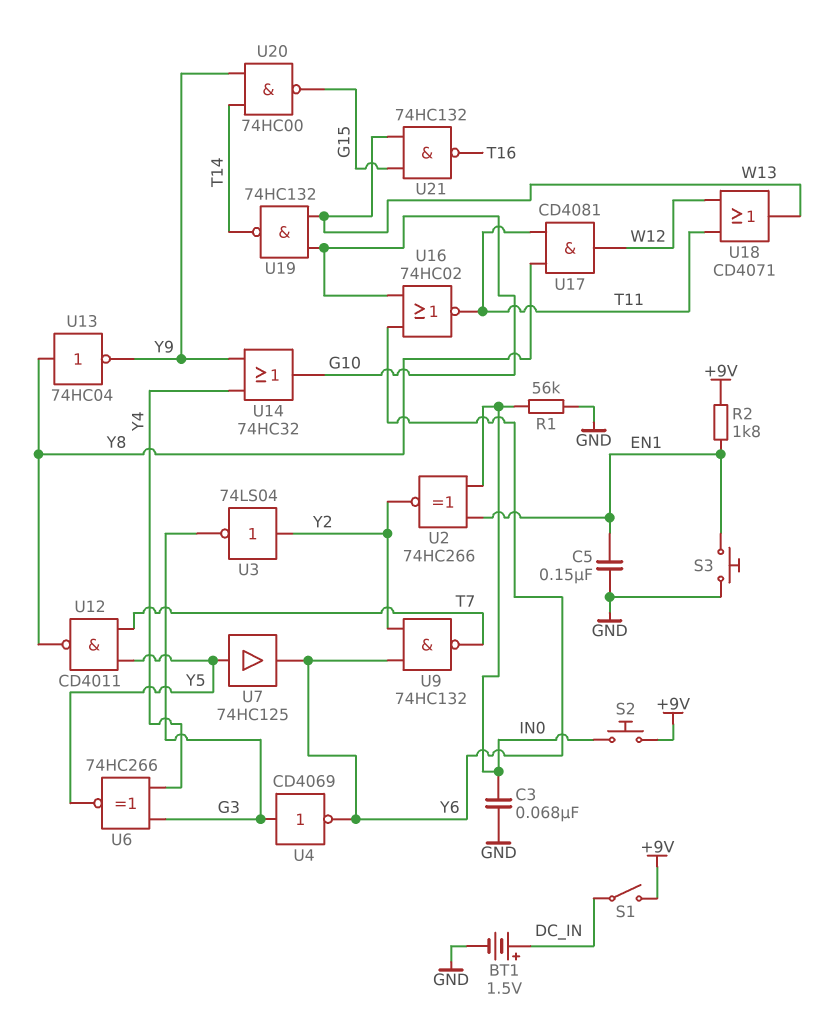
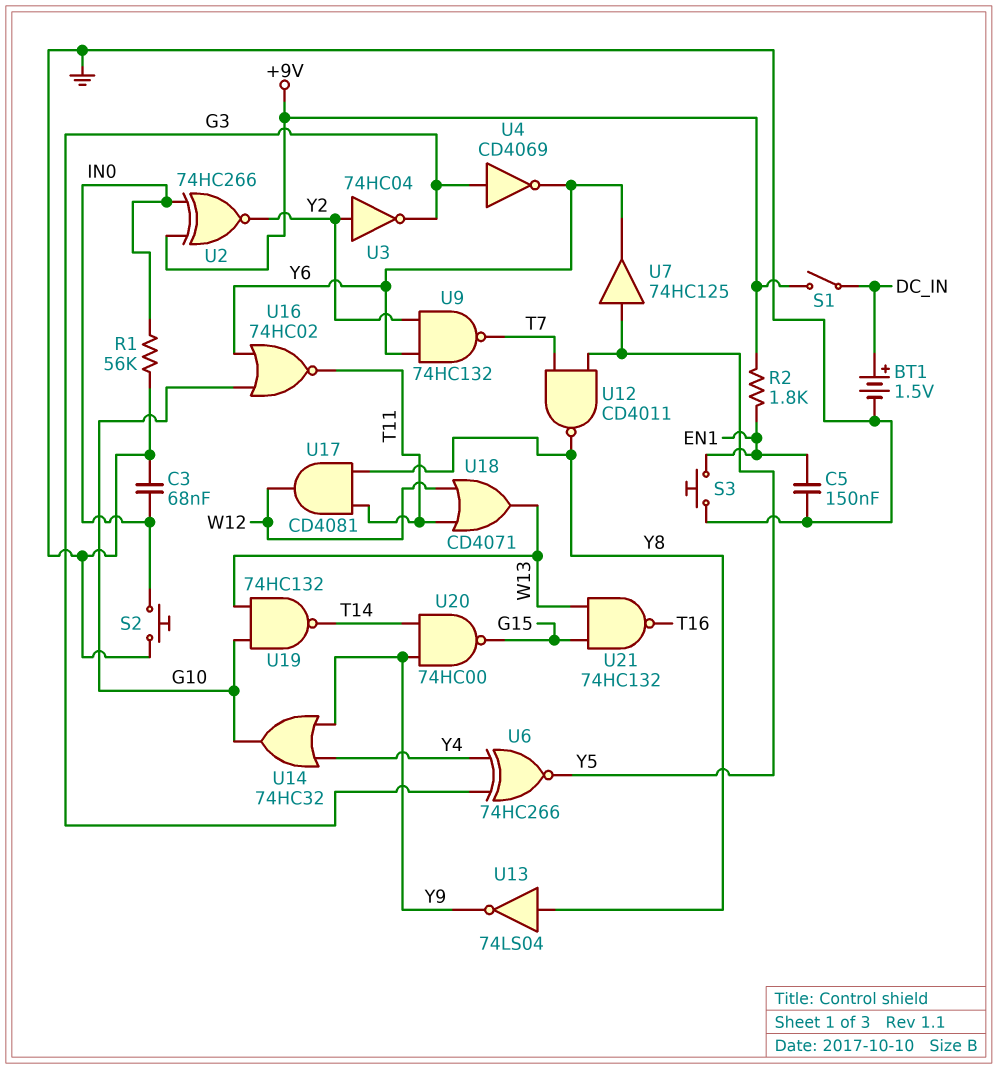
S2: button (+9V, IN0) -> button (GND, IN0)
U2: XNOR 74HC266 (in EN1, in IN0, out Y2) -> XNOR 74HC266 (in +9V, in IN0, out Y2)
U3: NOT 74LS04 (in Y2, out G3) -> NOT 74HC04 (in Y2, out G3)
U13: NOT 74HC04 (in Y8, out Y9) -> NOT 74LS04 (in Y8, out Y9)

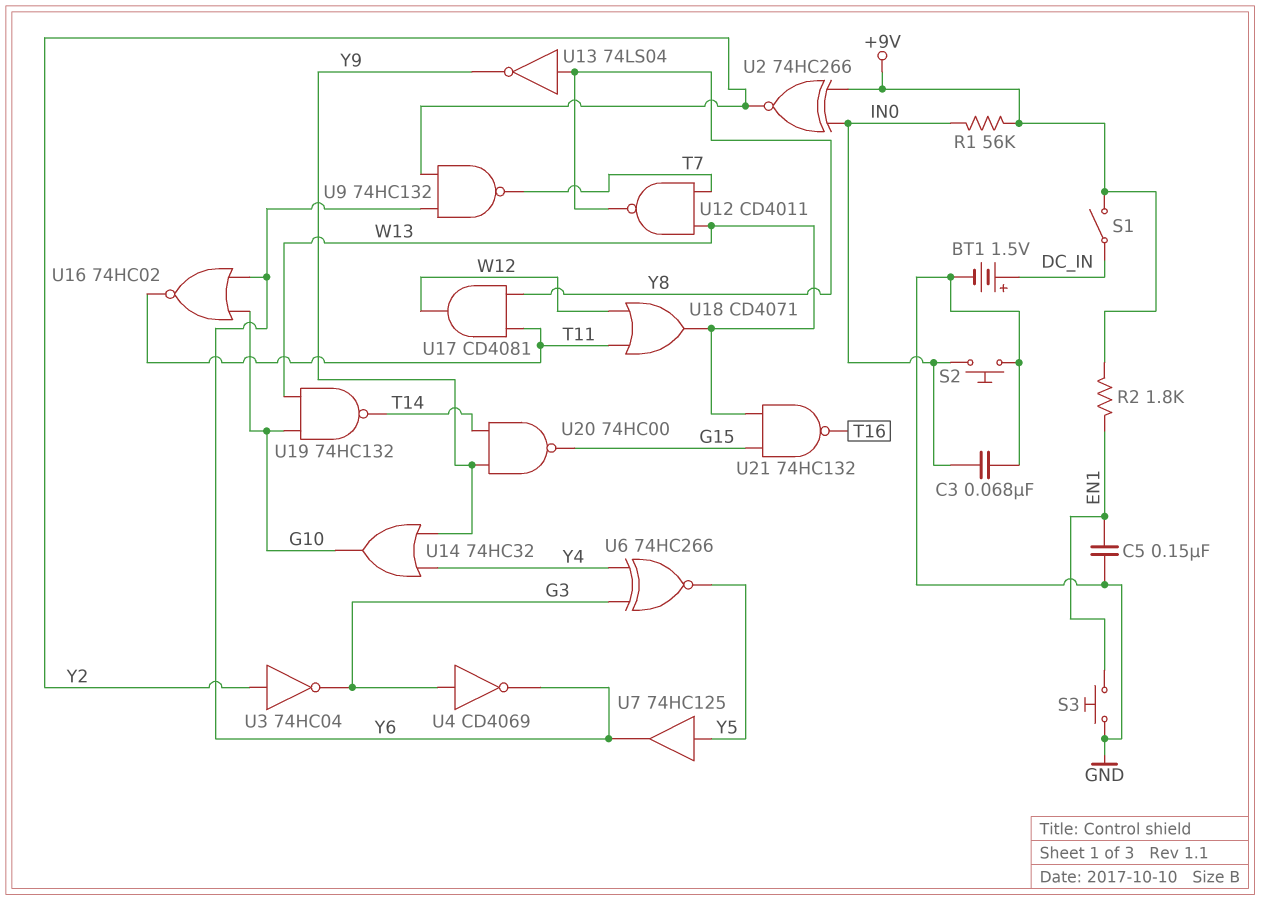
R1: 56k (GND, IN0) -> 56k (+9V, IN0)
U12: NAND CD4011 (in T7, in Y5, out Y8) -> NAND CD4011 (in T7, in W13, out Y8)

